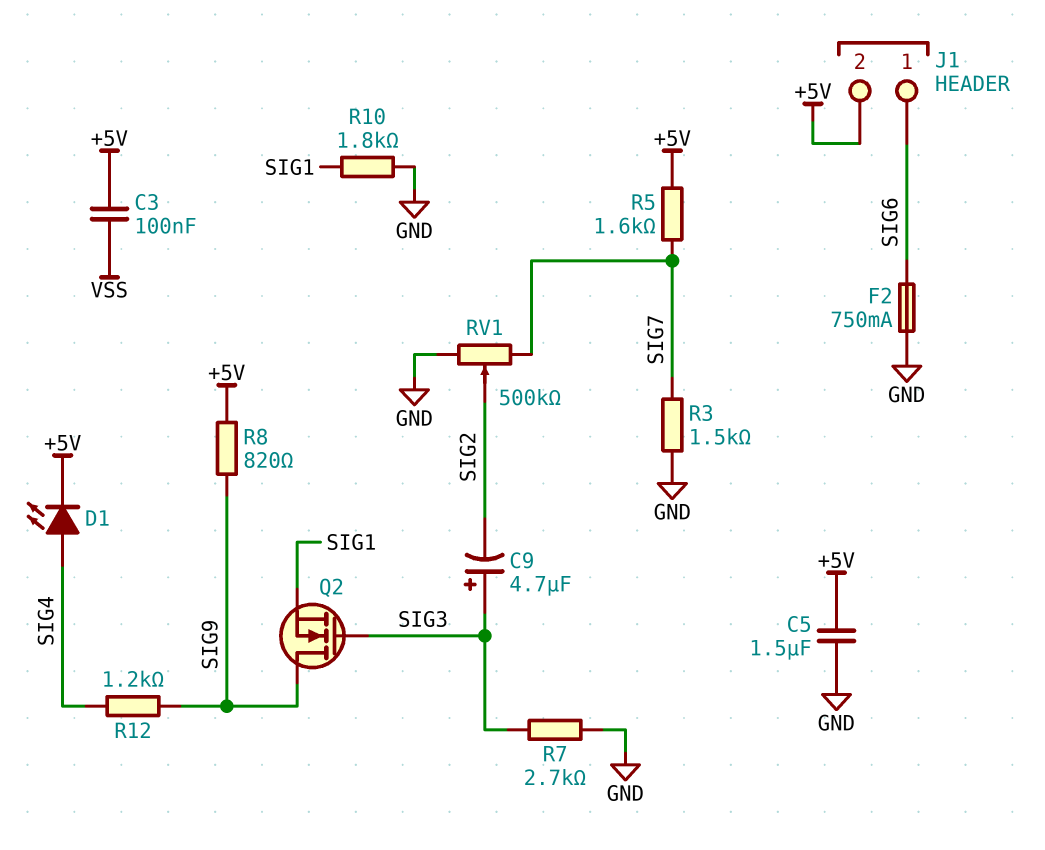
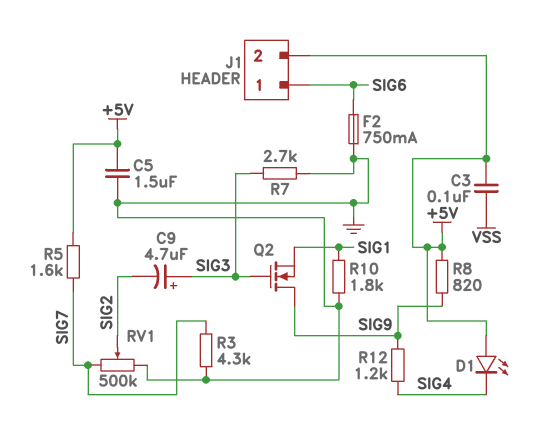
D1: LED (A SIG4, K +5V) -> LED (A +5V, K SIG4)
R3: 1.5k (GND, SIG7) -> 4.3k (GND, SIG7)

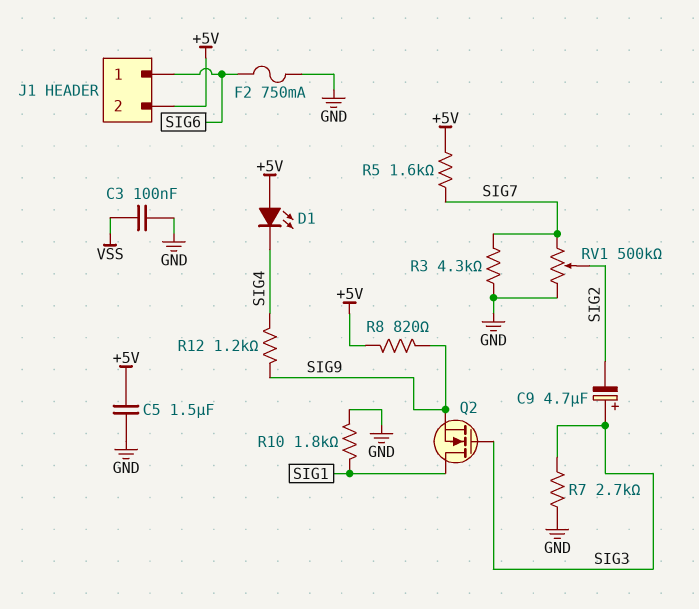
C3: 100nF (+5V, VSS) -> 100nF (GND, VSS)
Q2: NMOS (G SIG3, D SIG9, S SIG1) -> NMOS (G SIG3, D SIG1, S SIG9)

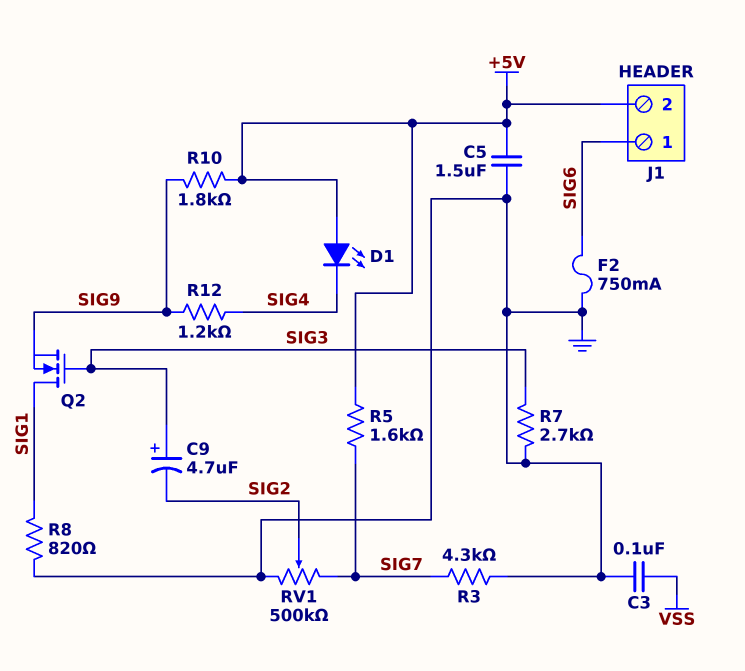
R8: 820 (+5V, SIG9) -> 820 (GND, SIG1)
R10: 1.8k (GND, SIG1) -> 1.8k (+5V, SIG9)

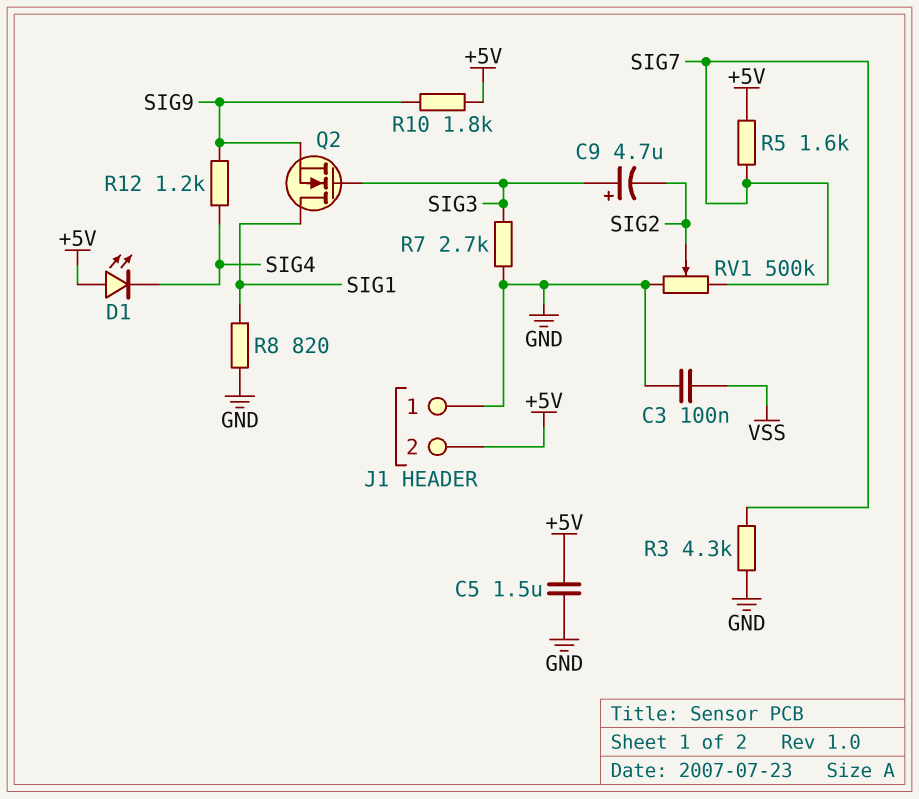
F2: 750mA (GND, SIG6) -> none
J1 pin 1: SIG6 -> GND

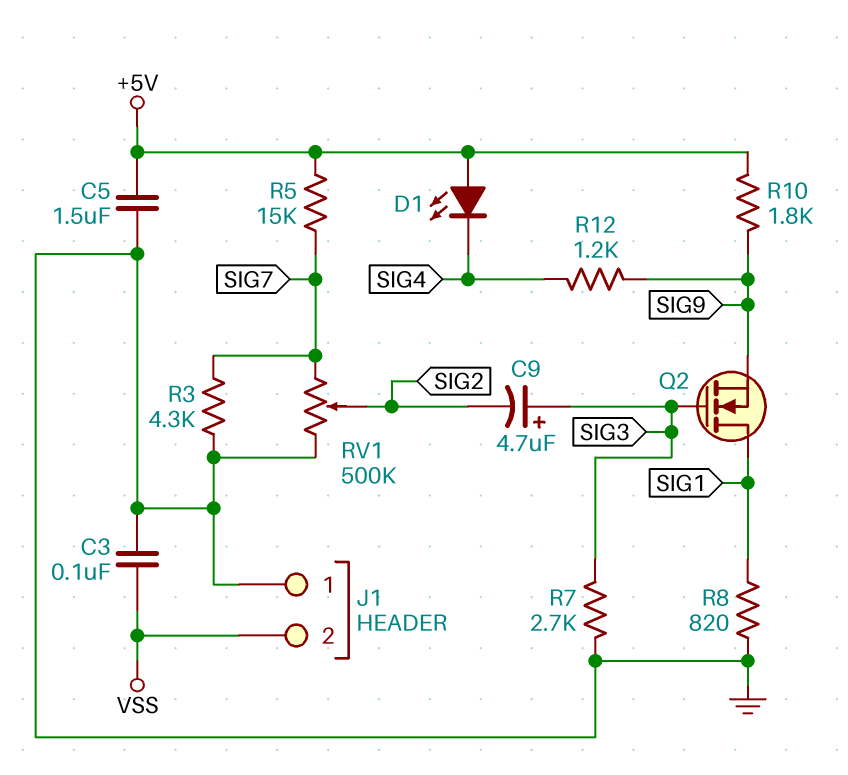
J1 pin 2: +5V -> VSS
R5: 1.6k (+5V, SIG7) -> 15k (+5V, SIG7)

